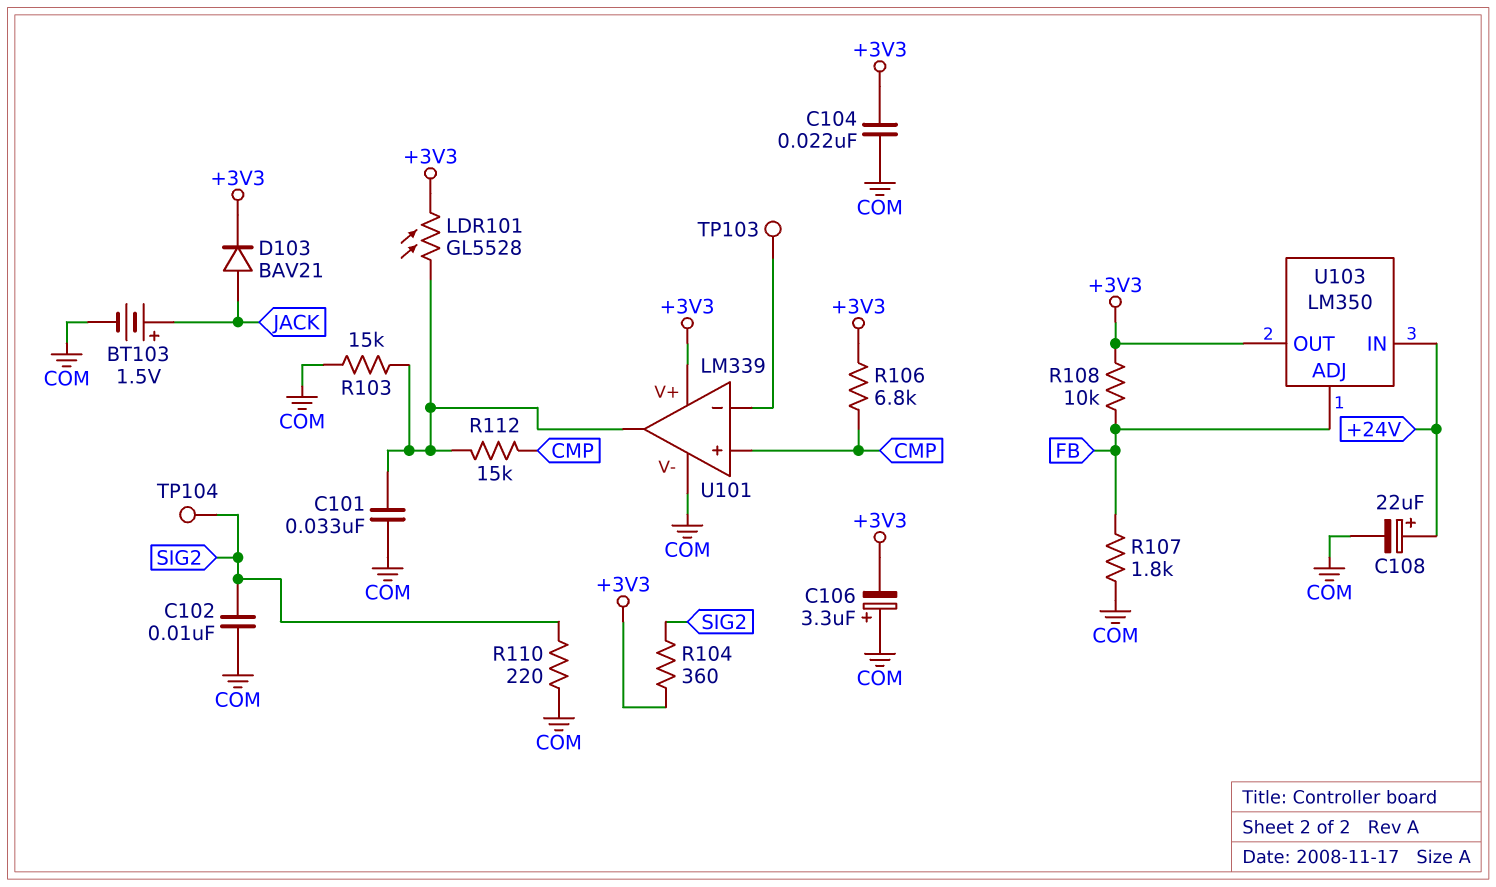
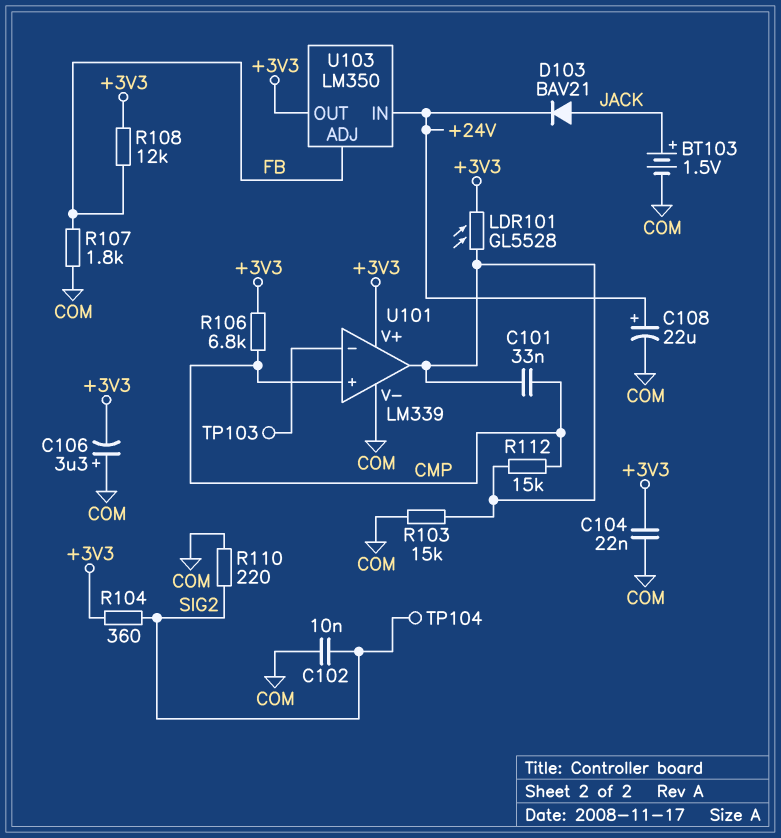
C101: 33nF (COM, U101/out) -> 33nF (CMP, U101/out)
D103: diode BAV21 (A JACK, K +3V3) -> diode BAV21 (A JACK, K +24V)
R108: 10k (+3V3, FB) -> 12k (+3V3, FB)

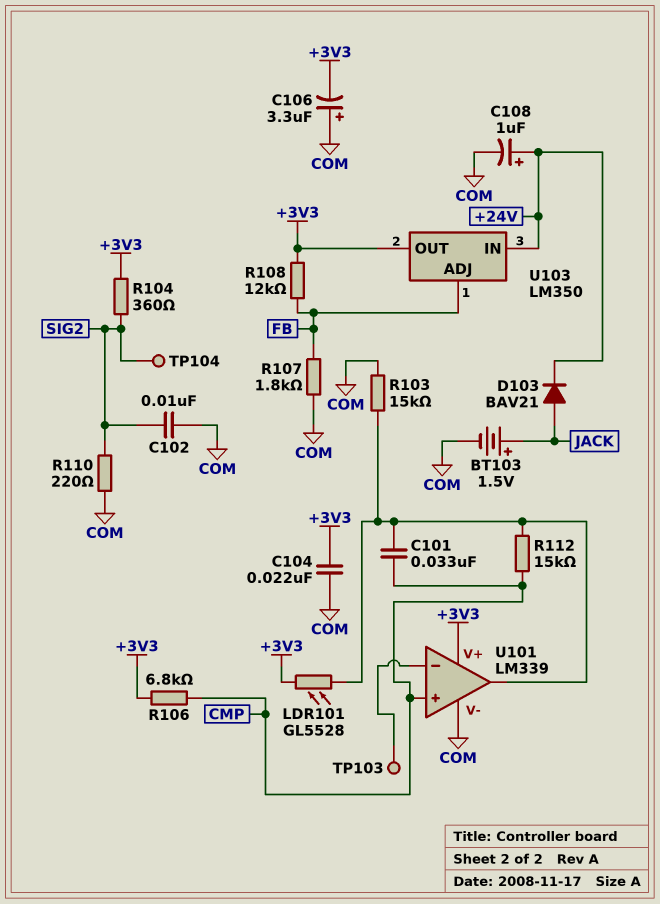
C108: 22uF (plus +24V, minus COM) -> 1uF (plus +24V, minus COM)

